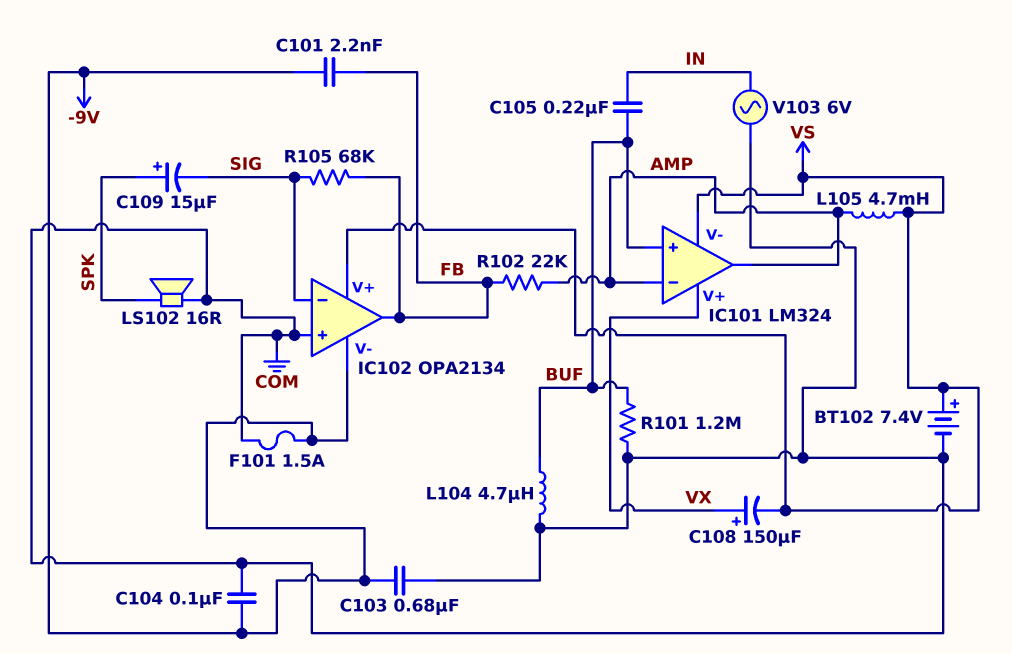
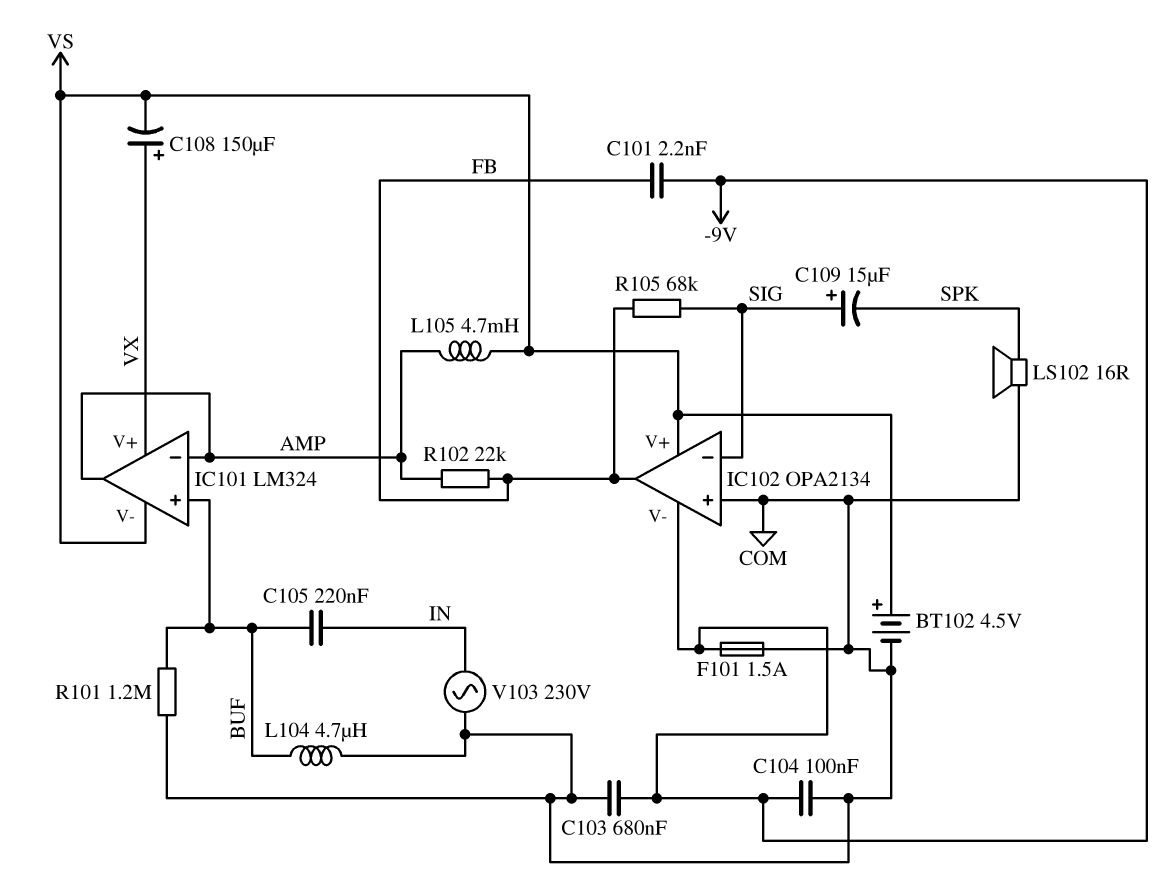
BT102: 7.4V (plus VS, minus COM) -> 4.5V (plus VS, minus COM)
C109: 15uF (plus SPK, minus SIG) -> 15uF (plus SIG, minus SPK)
V103: AC 6V (COM, IN) -> AC 230V (COM, IN)

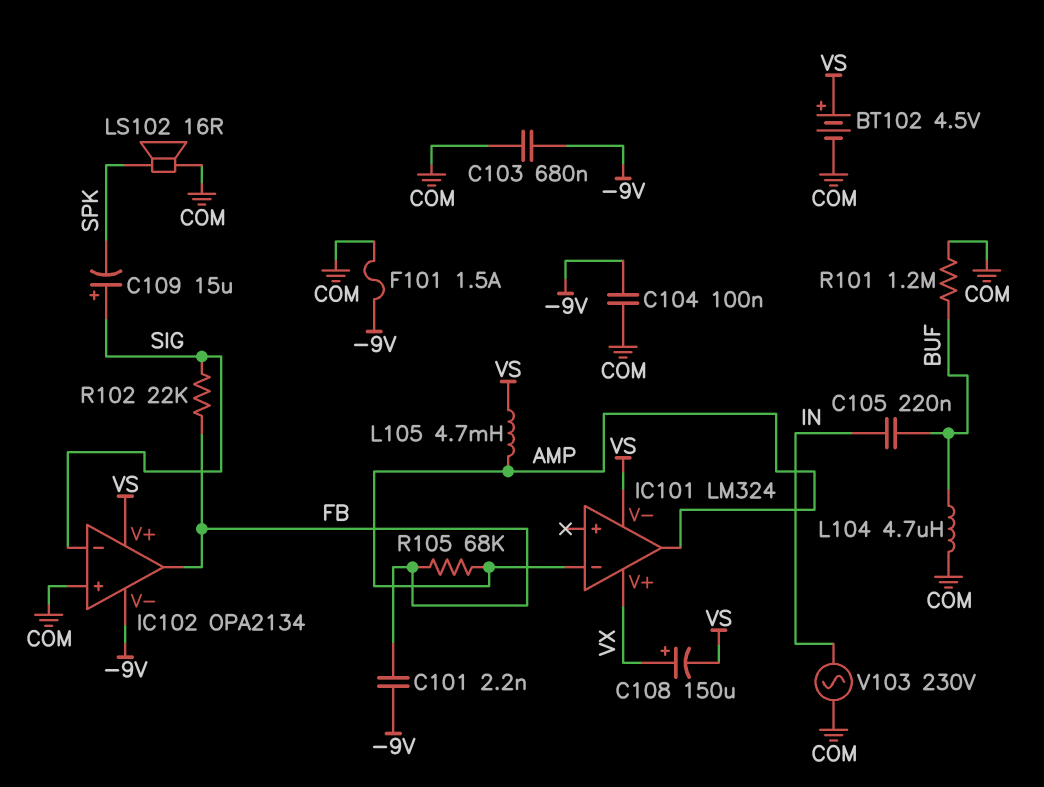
IC101 pin in+: BUF -> none
R102: 22k (AMP, FB) -> 22k (FB, SIG)
R105: 68k (FB, SIG) -> 68k (AMP, FB)

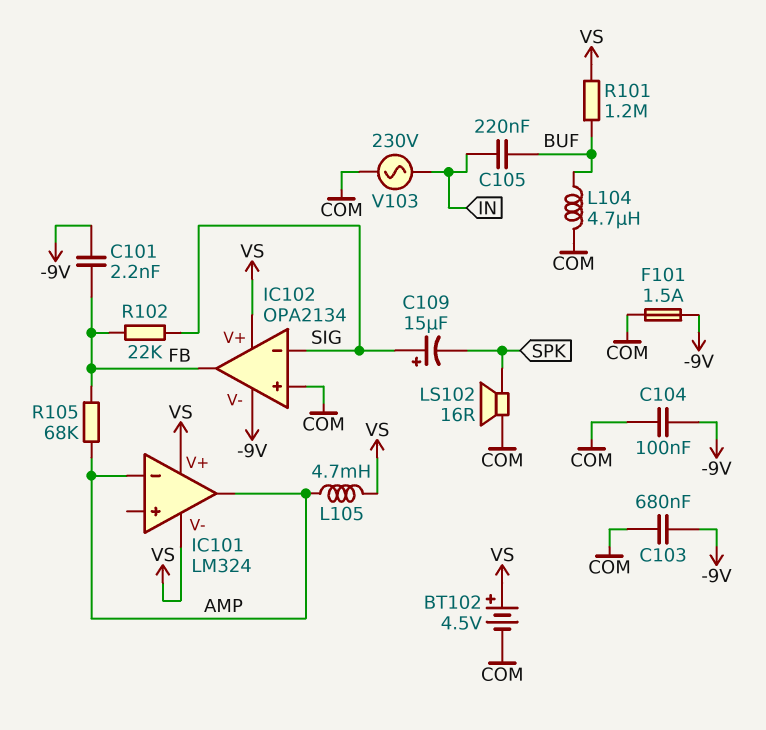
C108: 150uF (plus VX, minus VS) -> none
IC101 pin V+: VX -> VS
R101: 1.2M (BUF, COM) -> 1.2M (BUF, VS)

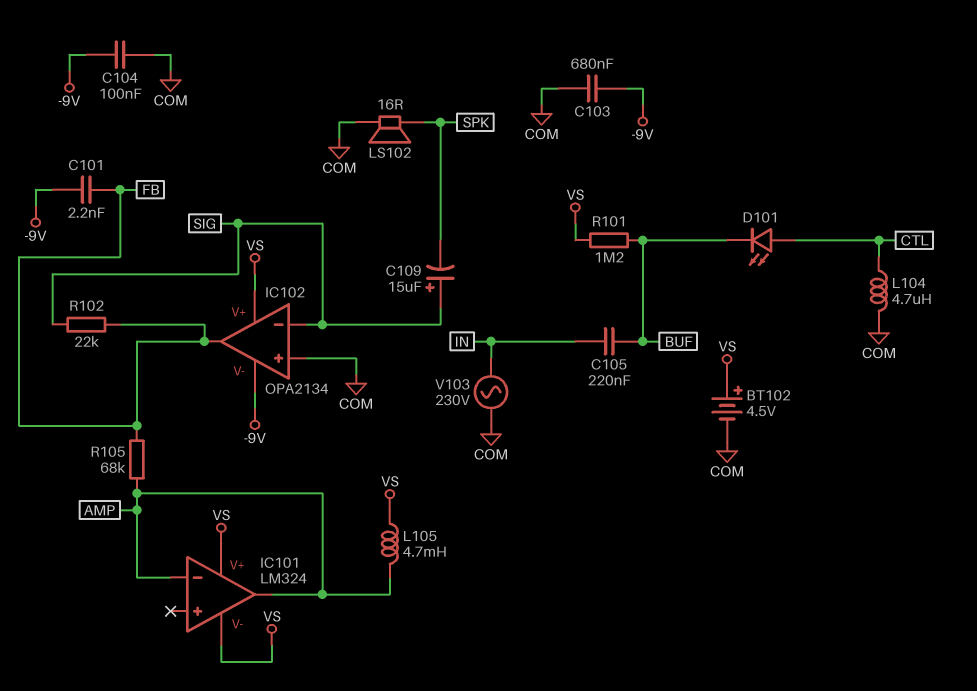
D101: none -> LED (A CTL, K BUF)
F101: 1.5A (-9V, COM) -> none
L104: 4.7uH (BUF, COM) -> 4.7uH (COM, CTL)

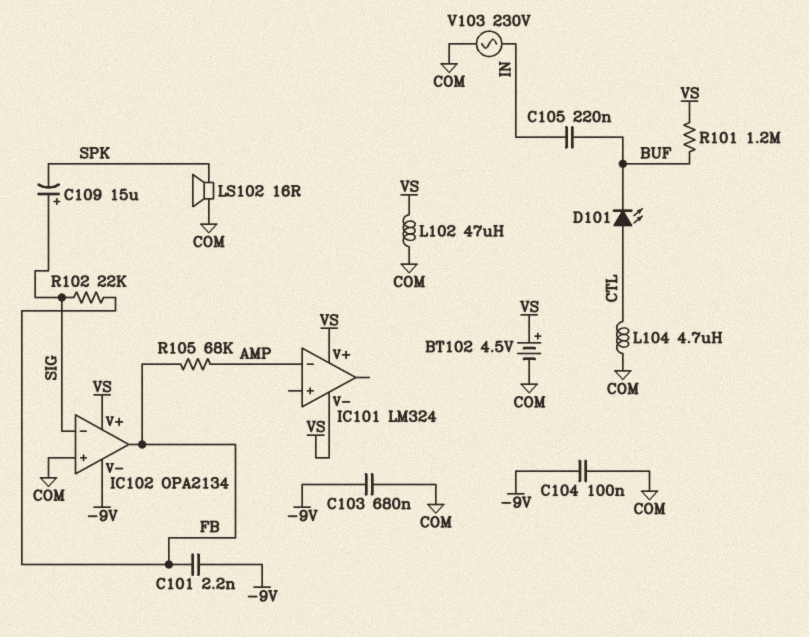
IC101 pin out: AMP -> none
L102: none -> 47uH (COM, VS)
L105: 4.7mH (AMP, VS) -> none

